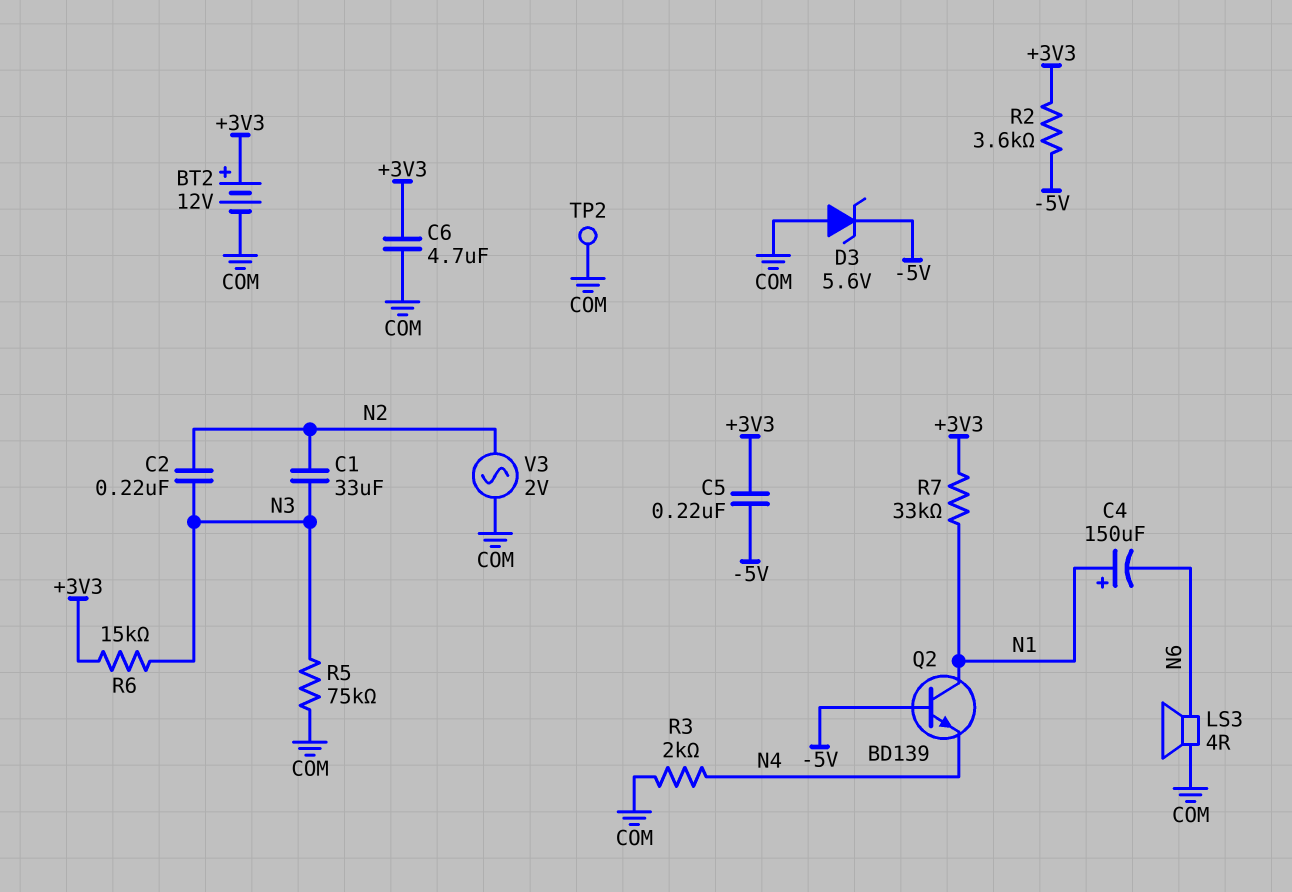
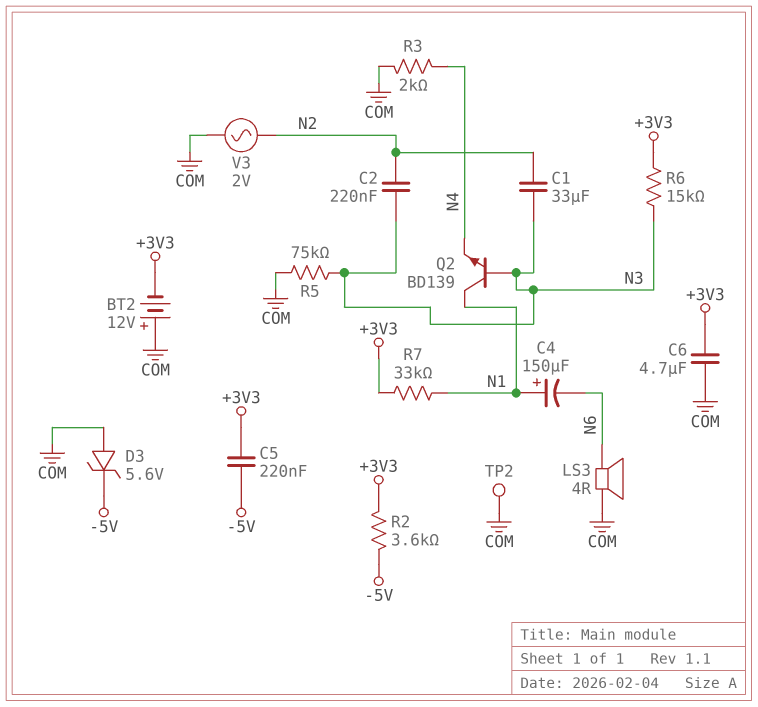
BT2: 12V (plus +3V3, minus COM) -> 12V (plus COM, minus +3V3)
Q2: NPN BD139 (B -5V, C N1, E N4) -> NPN BD139 (B N3, C N1, E N4)

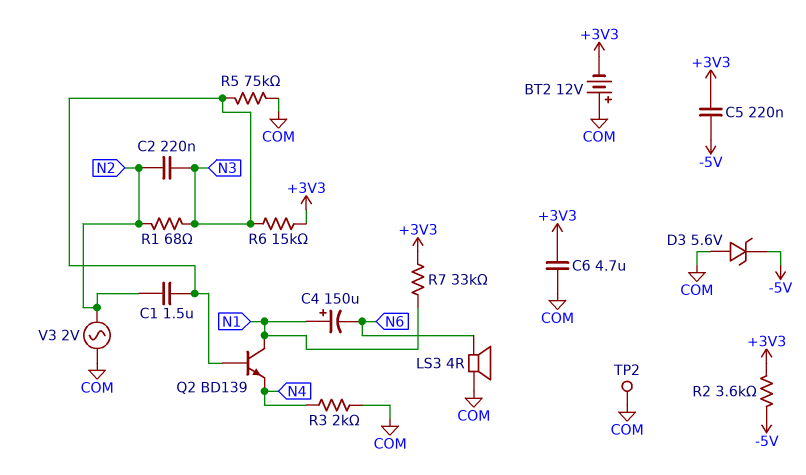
C1: 33uF (N2, N3) -> 1.5uF (N2, N3)
R1: none -> 68 (N2, N3)

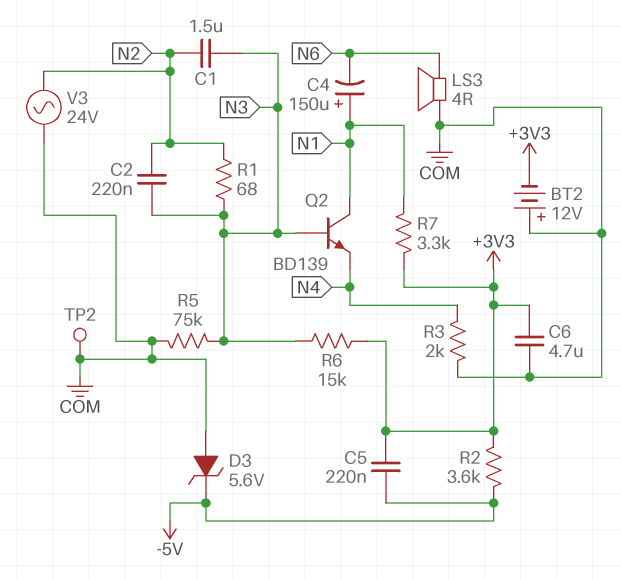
R7: 33k (+3V3, N1) -> 3.3k (+3V3, N1)
V3: AC 2V (COM, N2) -> AC 24V (COM, N2)

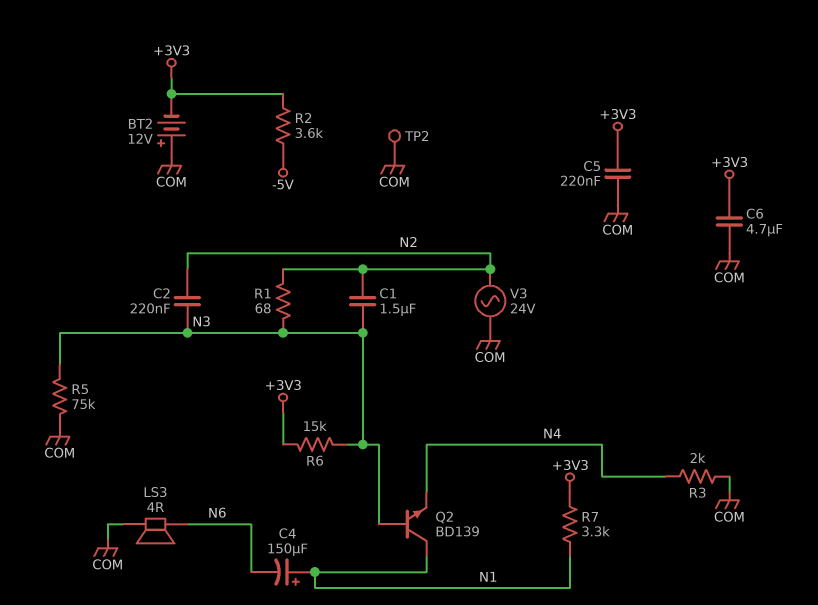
C5: 220nF (+3V3, -5V) -> 220nF (+3V3, COM)
D3: zener 5.6V (A COM, K -5V) -> none

